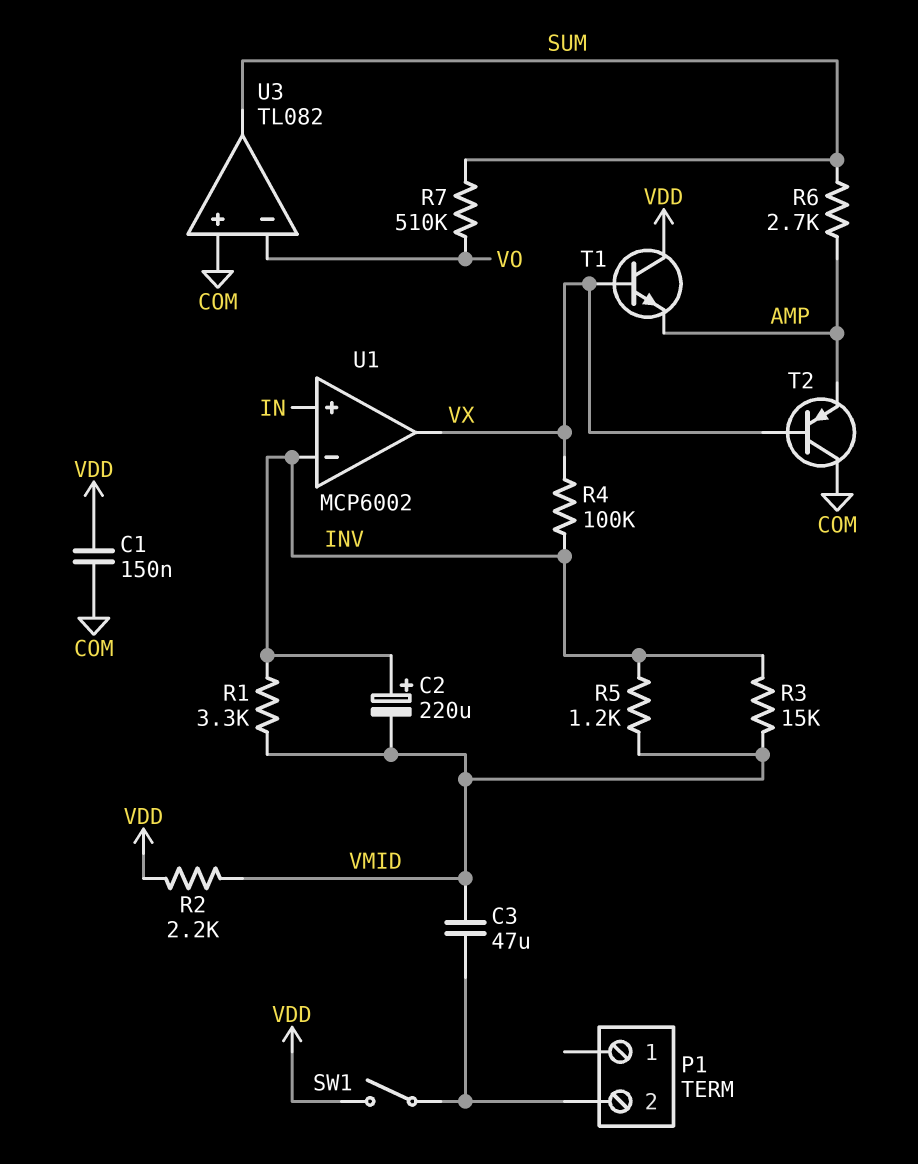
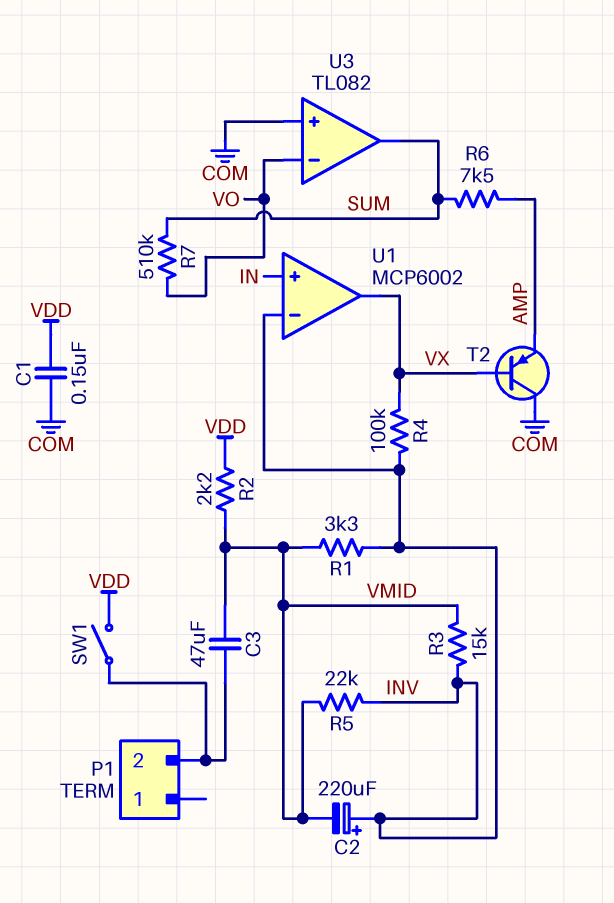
R5: 1.2k (INV, VMID) -> 22k (INV, VMID)
R6: 2.7k (AMP, SUM) -> 7.5k (AMP, SUM)
T1: NPN (B VX, C VDD, E AMP) -> none

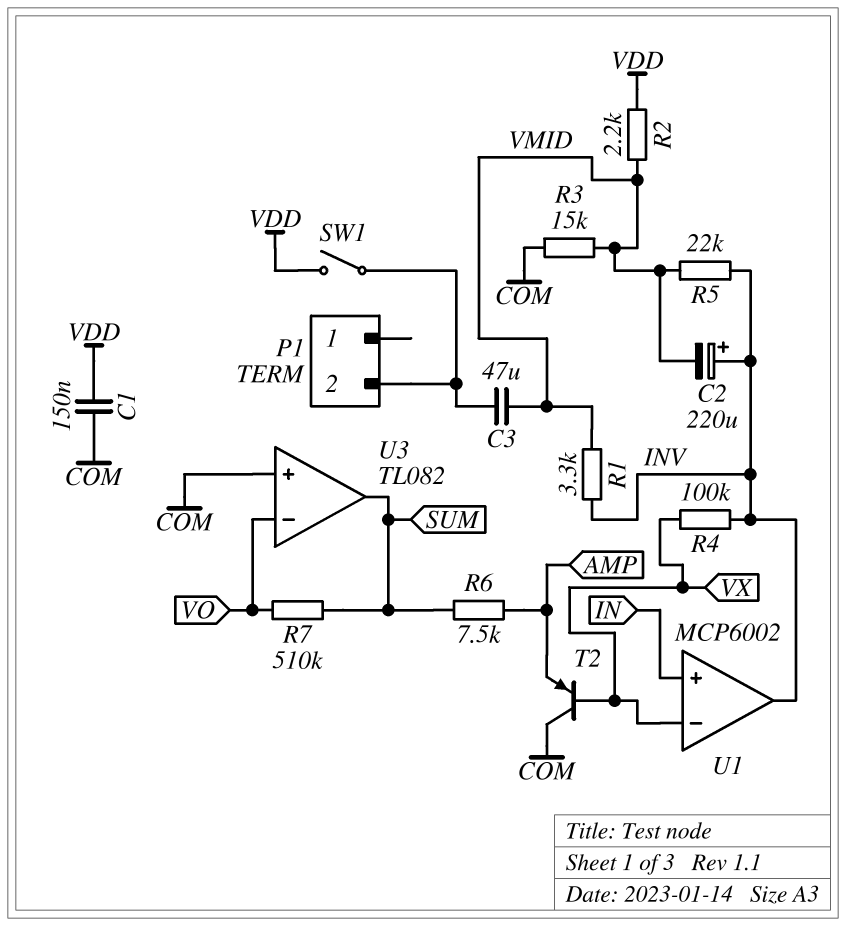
R3: 15k (INV, VMID) -> 15k (COM, VMID)
U1 pin in-: INV -> VX
U1 pin out: VX -> INV

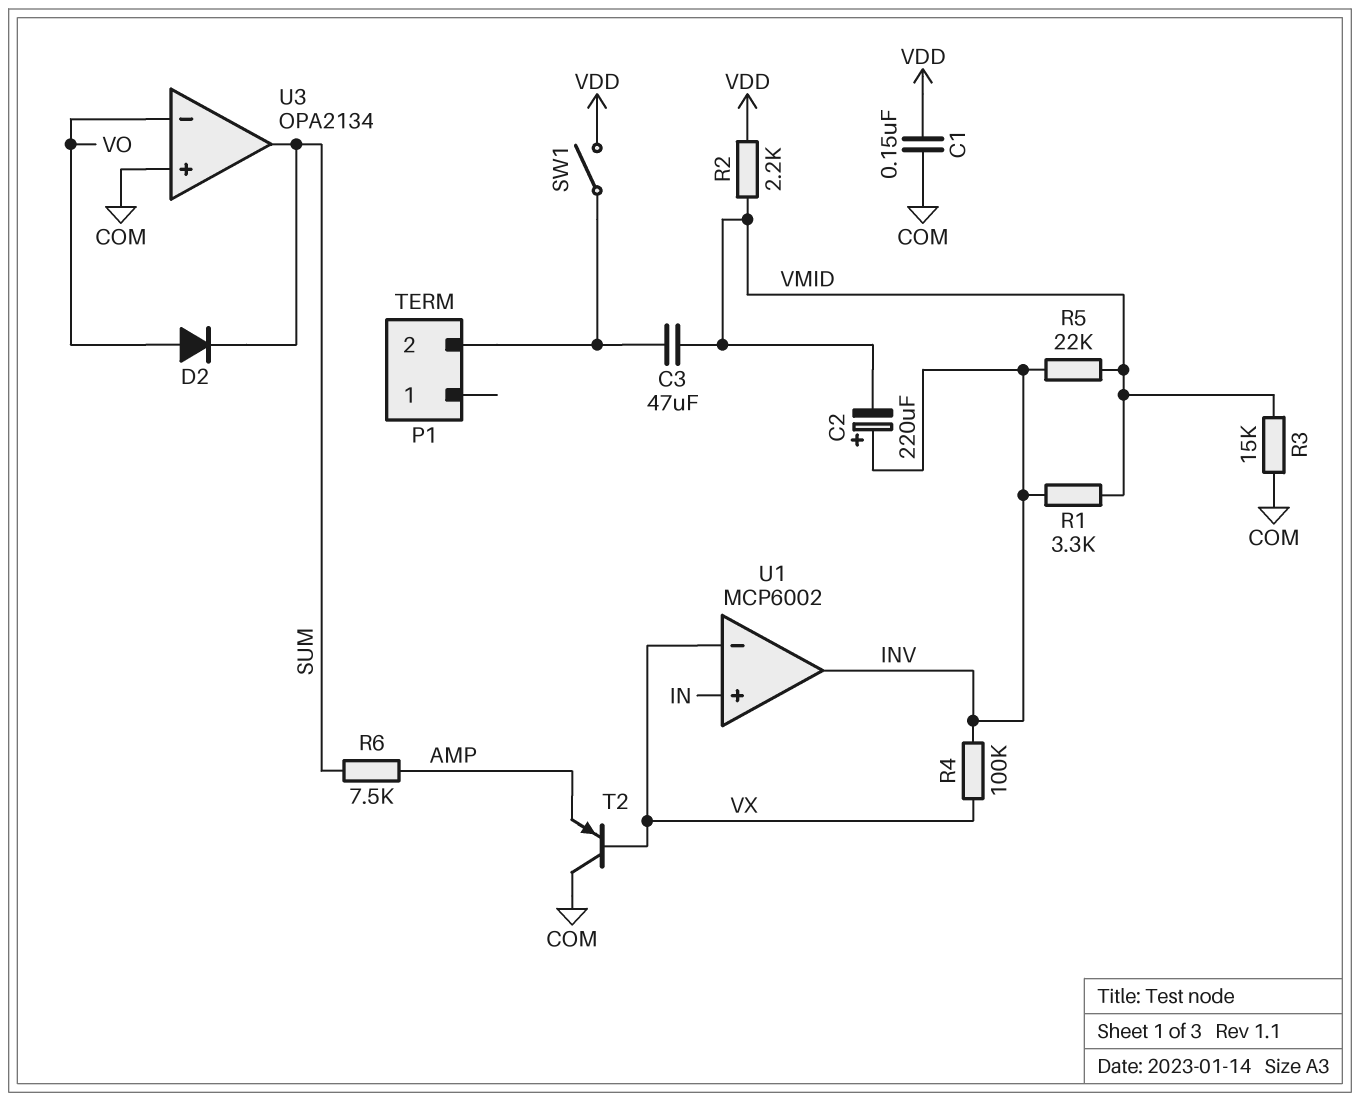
D2: none -> diode (A VO, K SUM)
R7: 510k (SUM, VO) -> none
U3: TL082 -> OPA2134

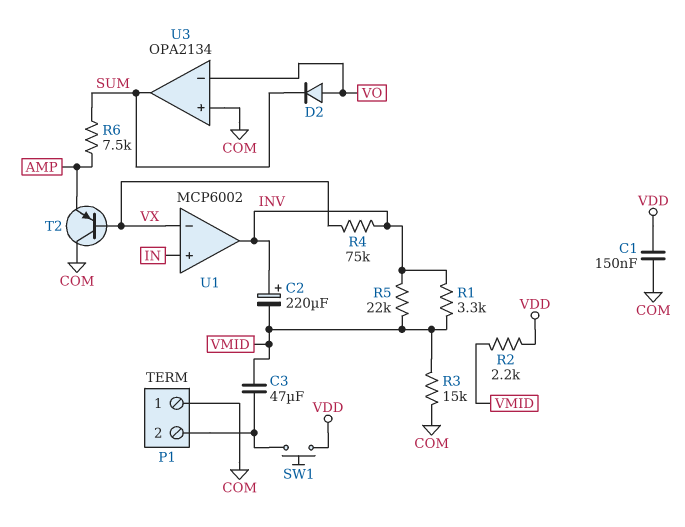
P1 pin 1: none -> COM
R4: 100k (INV, VX) -> 75k (INV, VX)
SW1: switch (P1/2, VDD) -> button (P1/2, VDD)

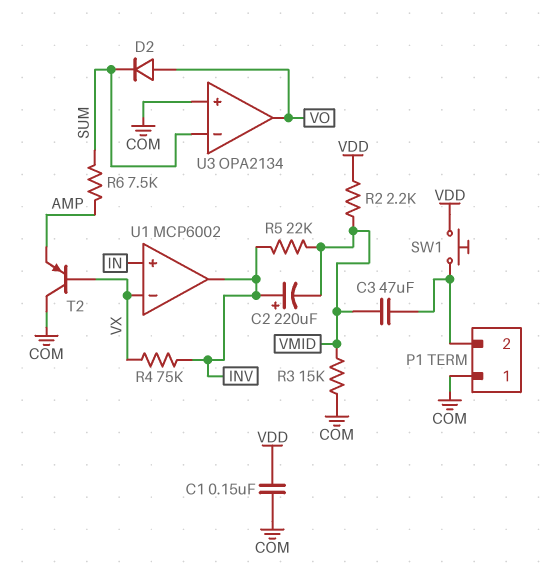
R1: 3.3k (INV, VMID) -> none
U3 pin in-: VO -> SUM
U3 pin out: SUM -> VO

